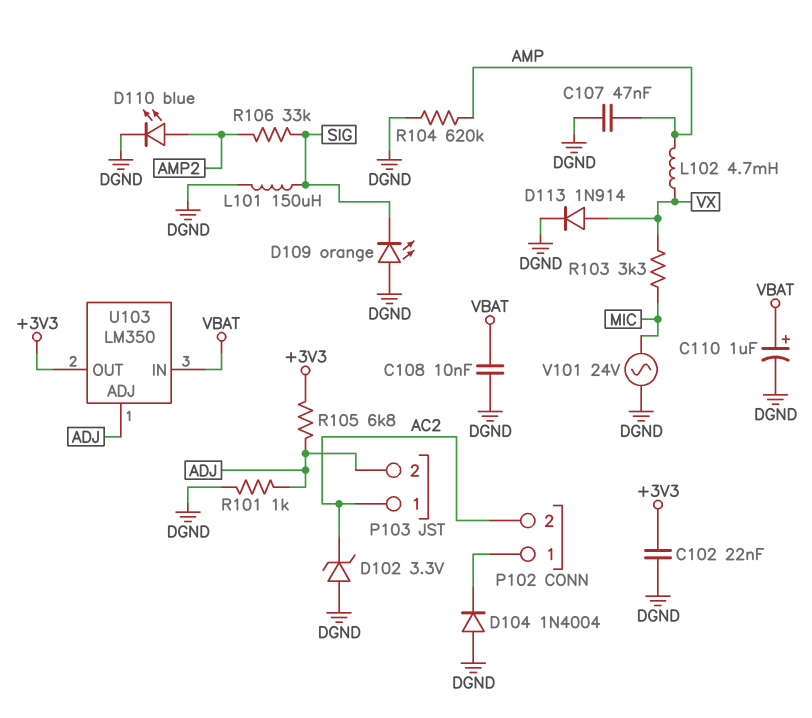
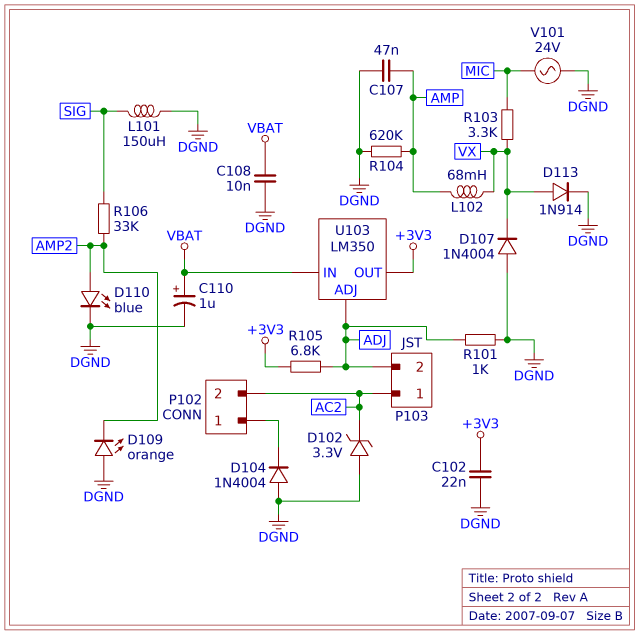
D107: none -> diode 1N4004 (A DGND, K VX)
D109: LED orange (A DGND, K SIG) -> LED orange (A DGND, K AMP2)
L102: 4.7mH (AMP, VX) -> 68mH (AMP, VX)

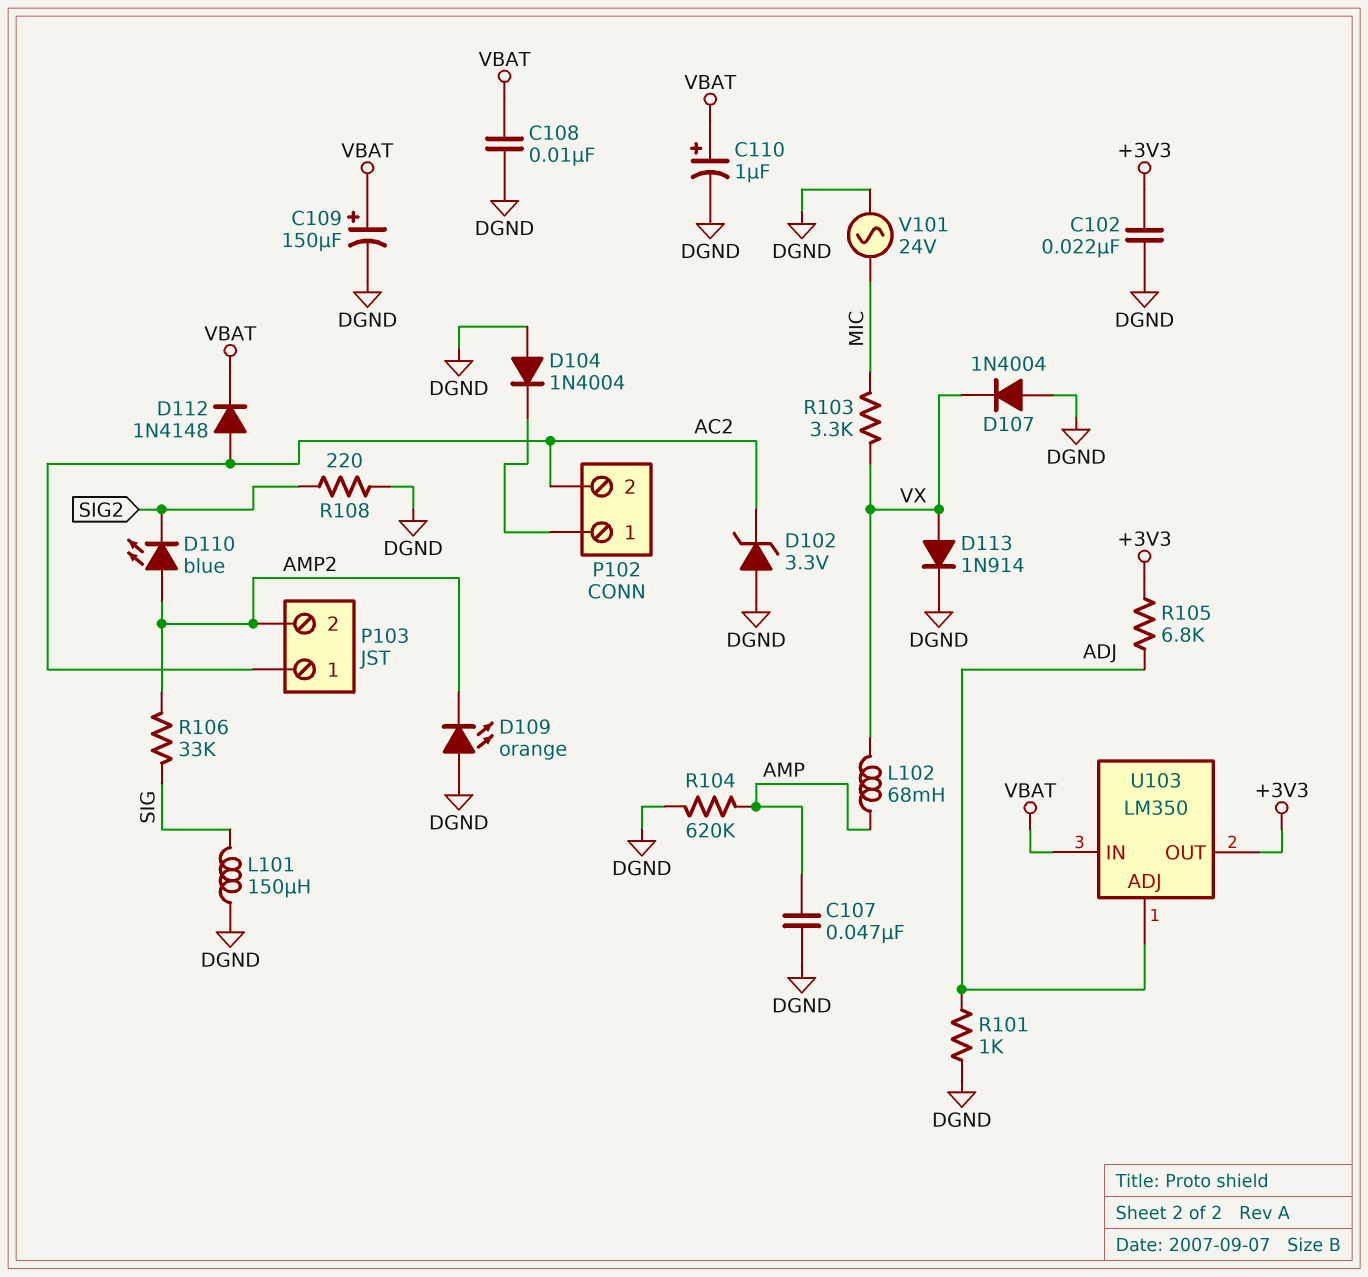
C109: none -> 150uF (plus VBAT, minus DGND)
D110: LED blue (A AMP2, K DGND) -> LED blue (A AMP2, K SIG2)
D112: none -> diode 1N4148 (A AC2, K VBAT)
P103 pin 2: ADJ -> AMP2
R108: none -> 220 (DGND, SIG2)

